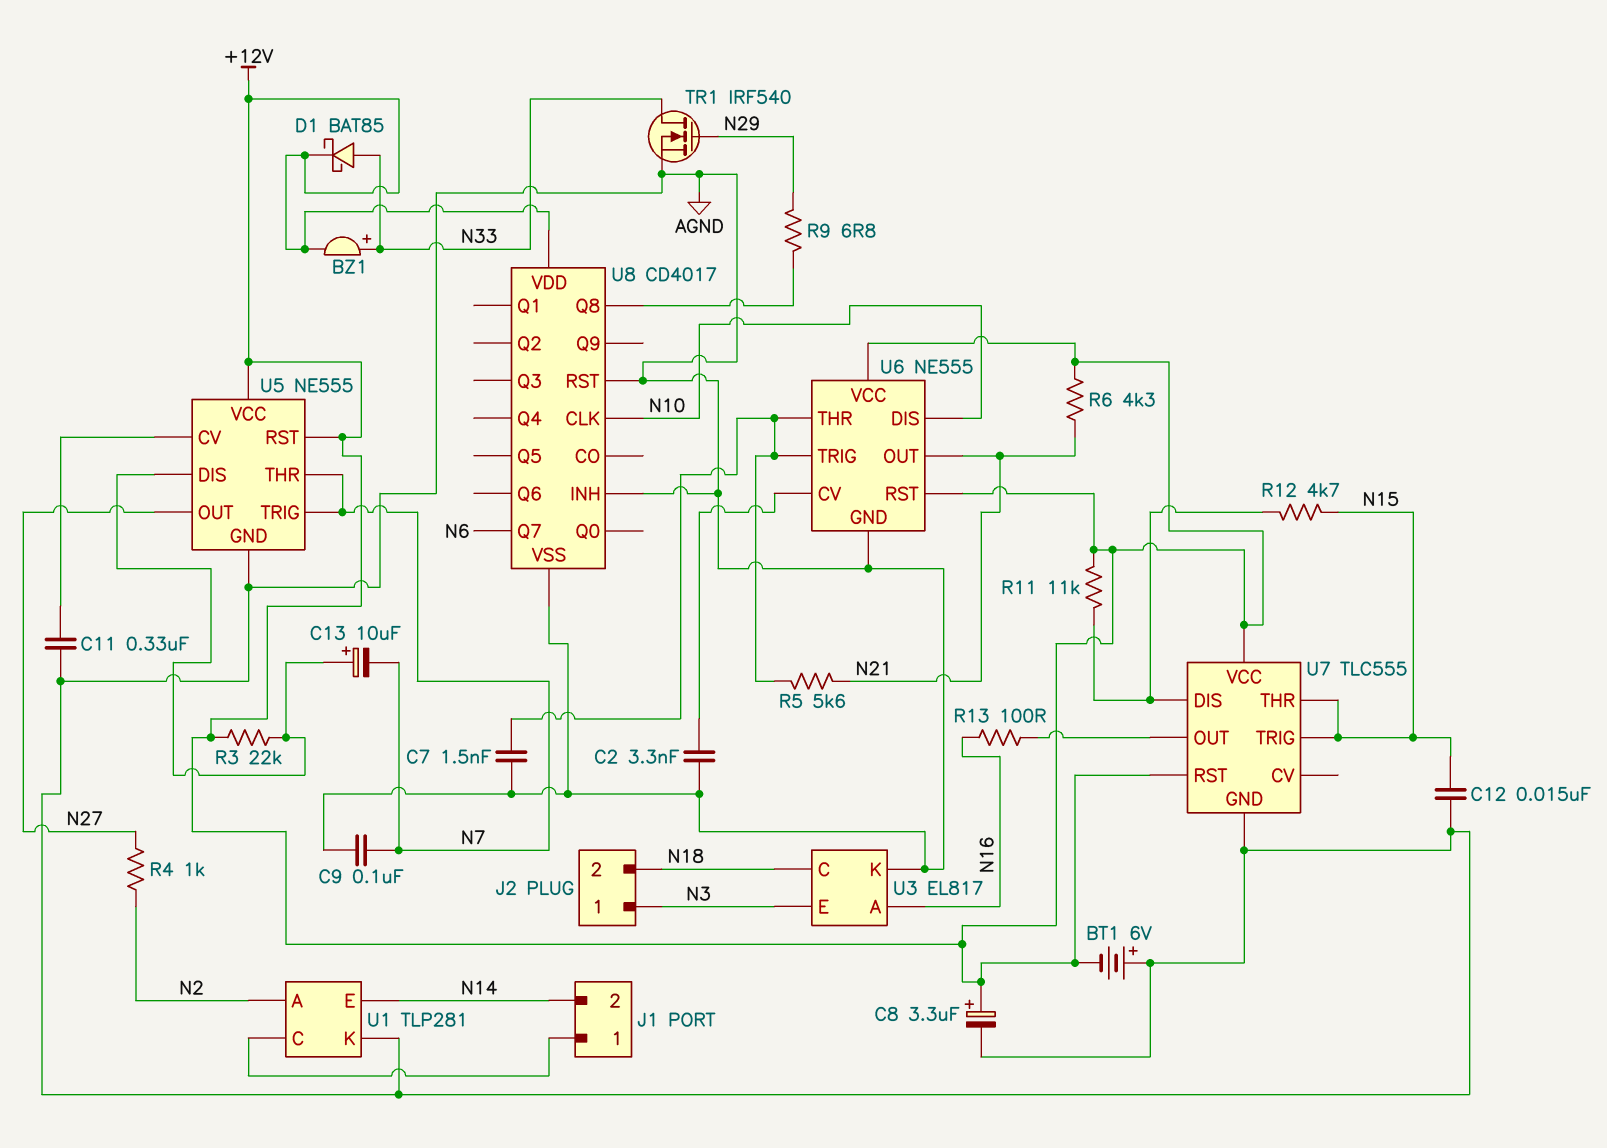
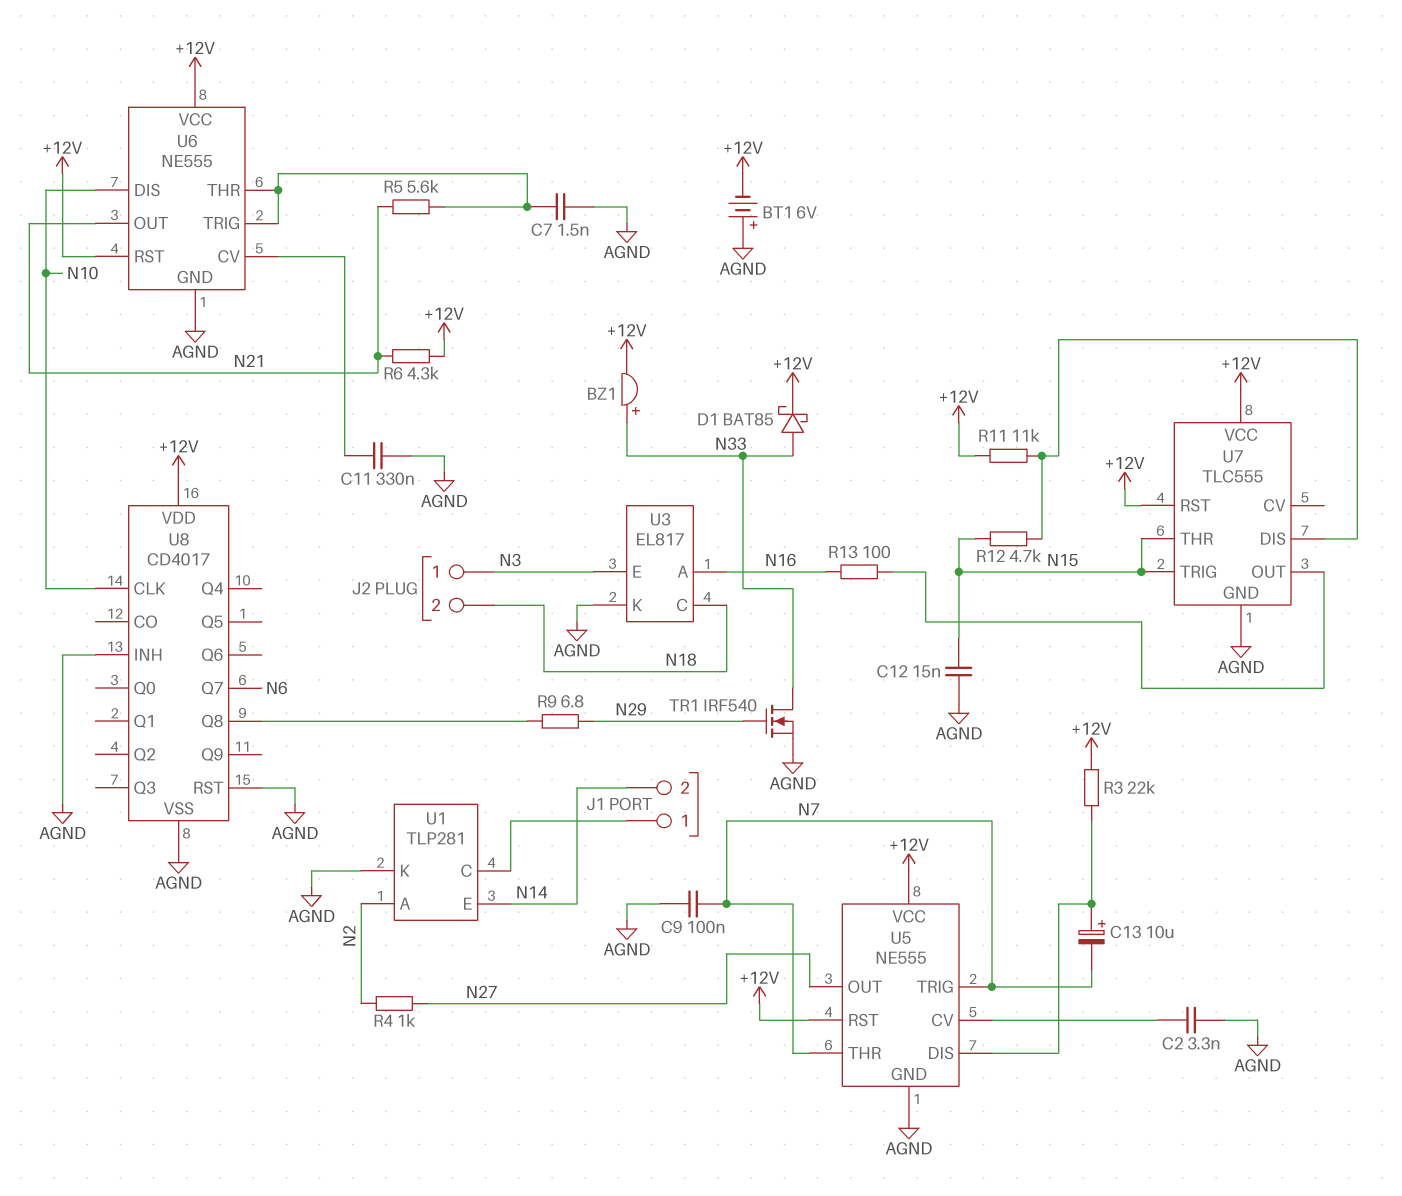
C2: 3.3nF (AGND, U6/CV) -> 3.3nF (AGND, U5/CV)
C8: 3.3uF (plus +12V, minus AGND) -> none
C11: 330nF (AGND, U5/CV) -> 330nF (AGND, U6/CV)

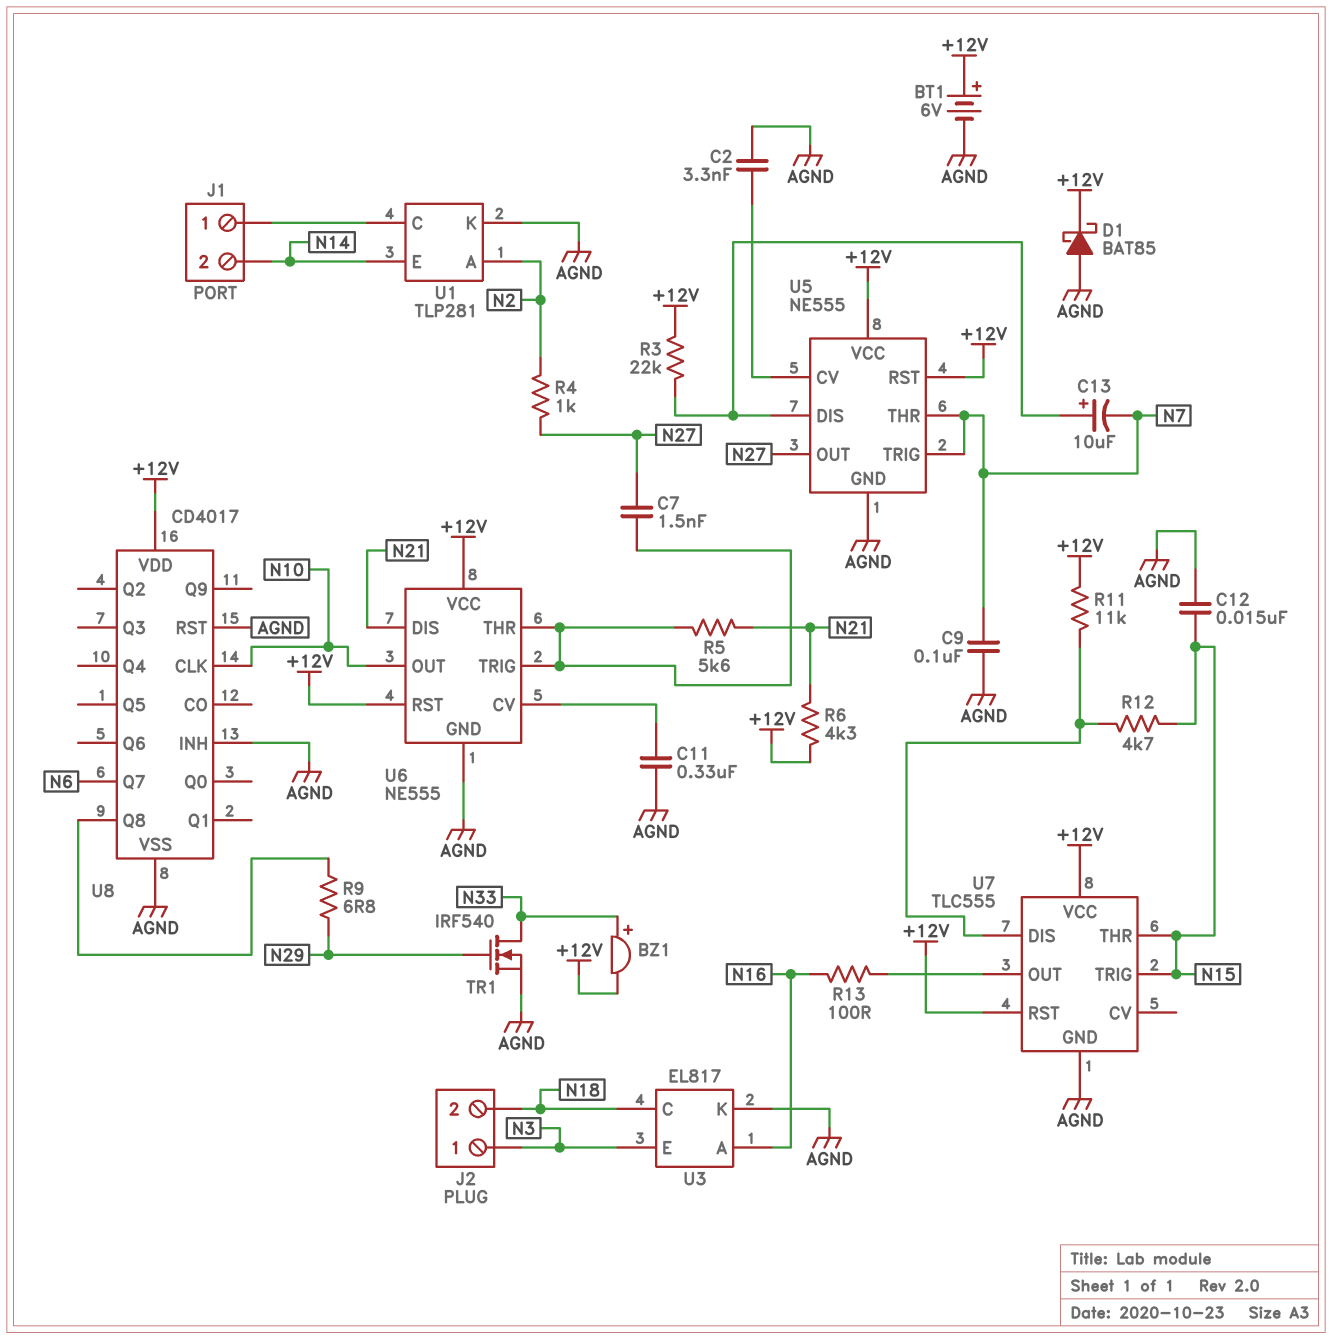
BT1: 6V (plus AGND, minus +12V) -> 6V (plus +12V, minus AGND)
C7: 1.5nF (AGND, U6/THR) -> 1.5nF (N27, U6/THR)
D1: schottky BAT85 (A N33, K +12V) -> schottky BAT85 (A AGND, K +12V)
U6 pin DIS: N10 -> N21
U6 pin OUT: N21 -> N10

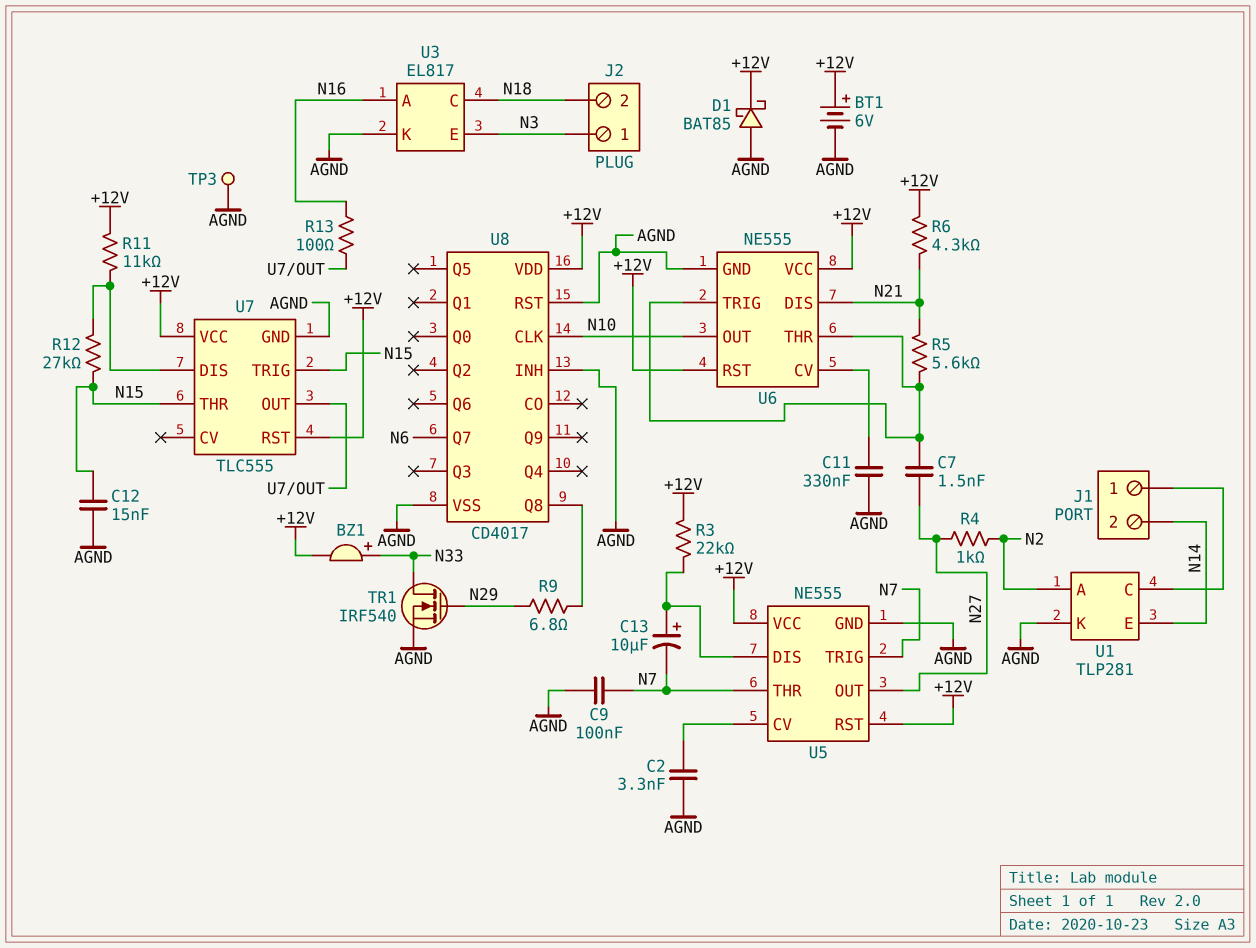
R12: 4.7k (N15, U7/DIS) -> 27k (N15, U7/DIS)
TP3: none -> test point (AGND)

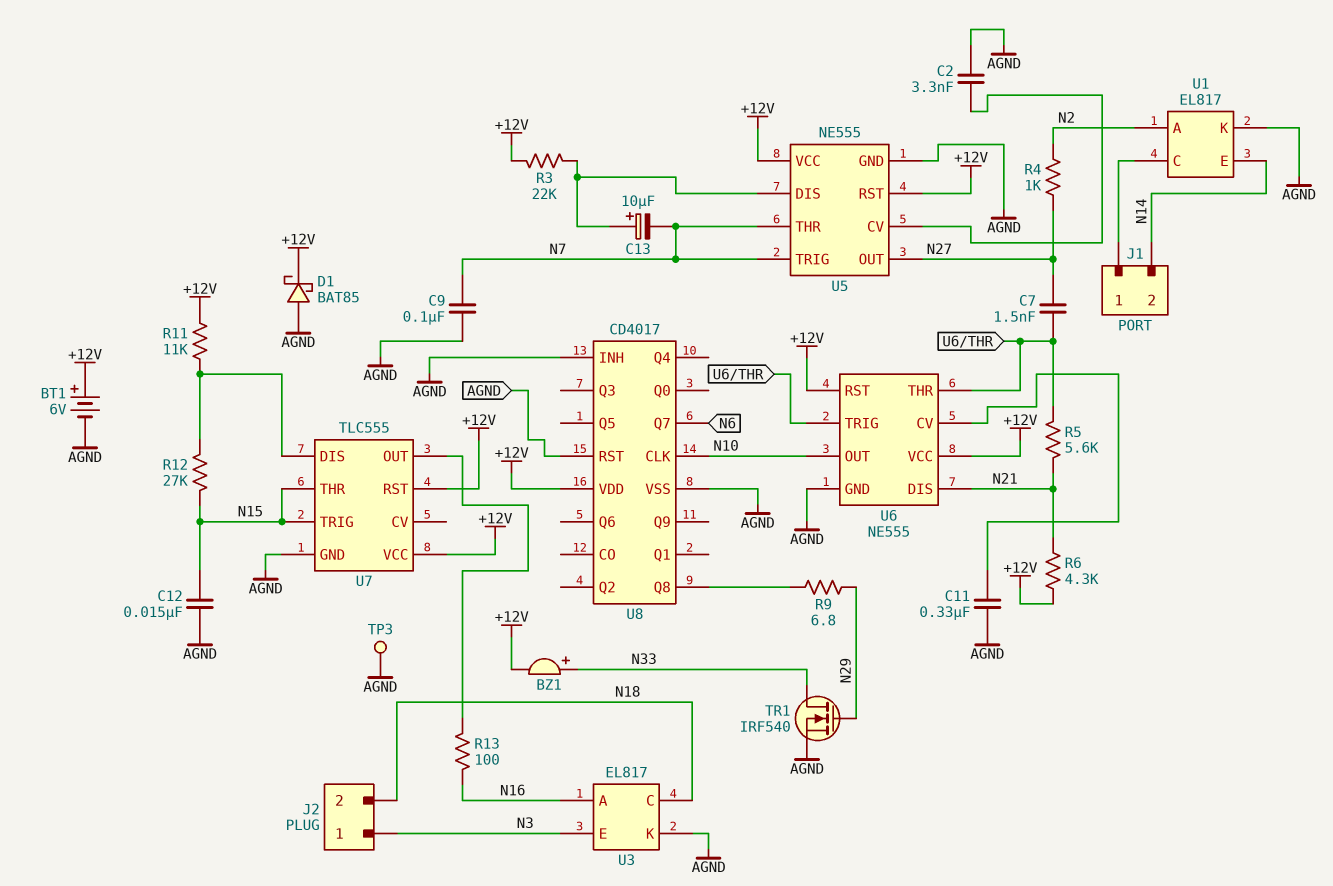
U1: TLP281 -> EL817

